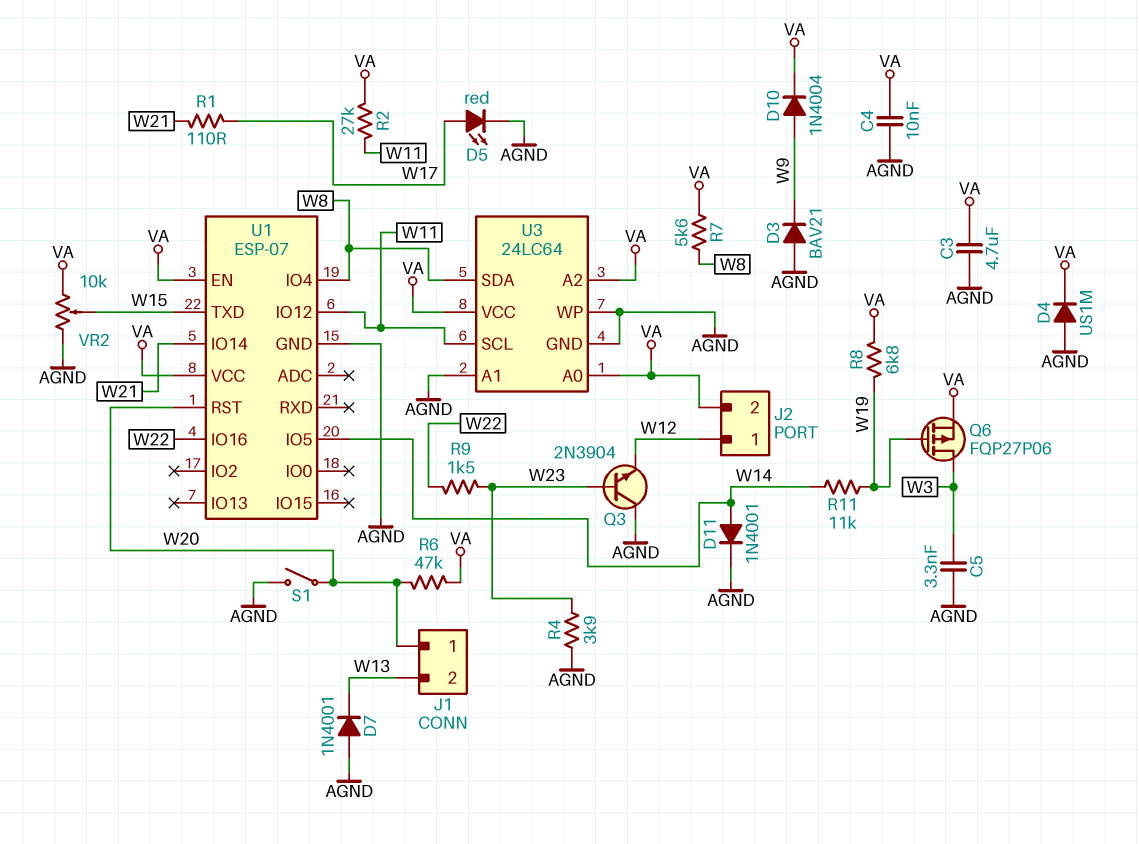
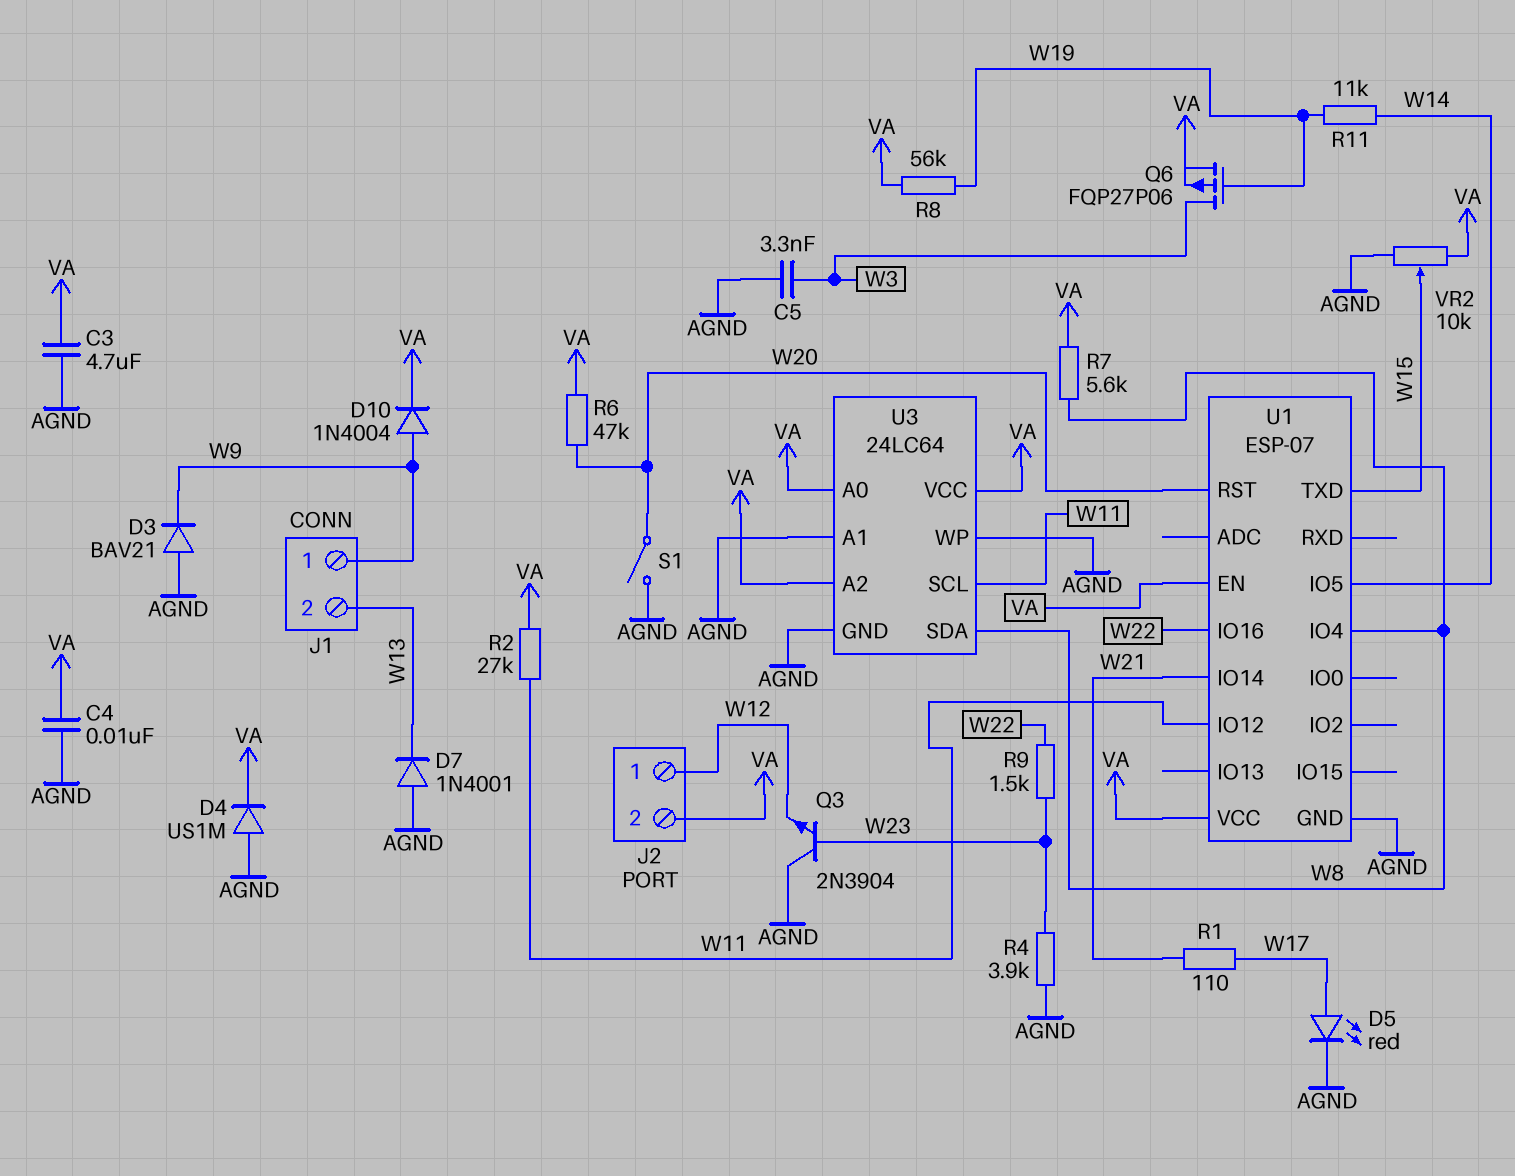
D11: diode 1N4001 (A W14, K AGND) -> none
J1 pin 1: W20 -> W9
R8: 6.8k (VA, W19) -> 56k (VA, W19)

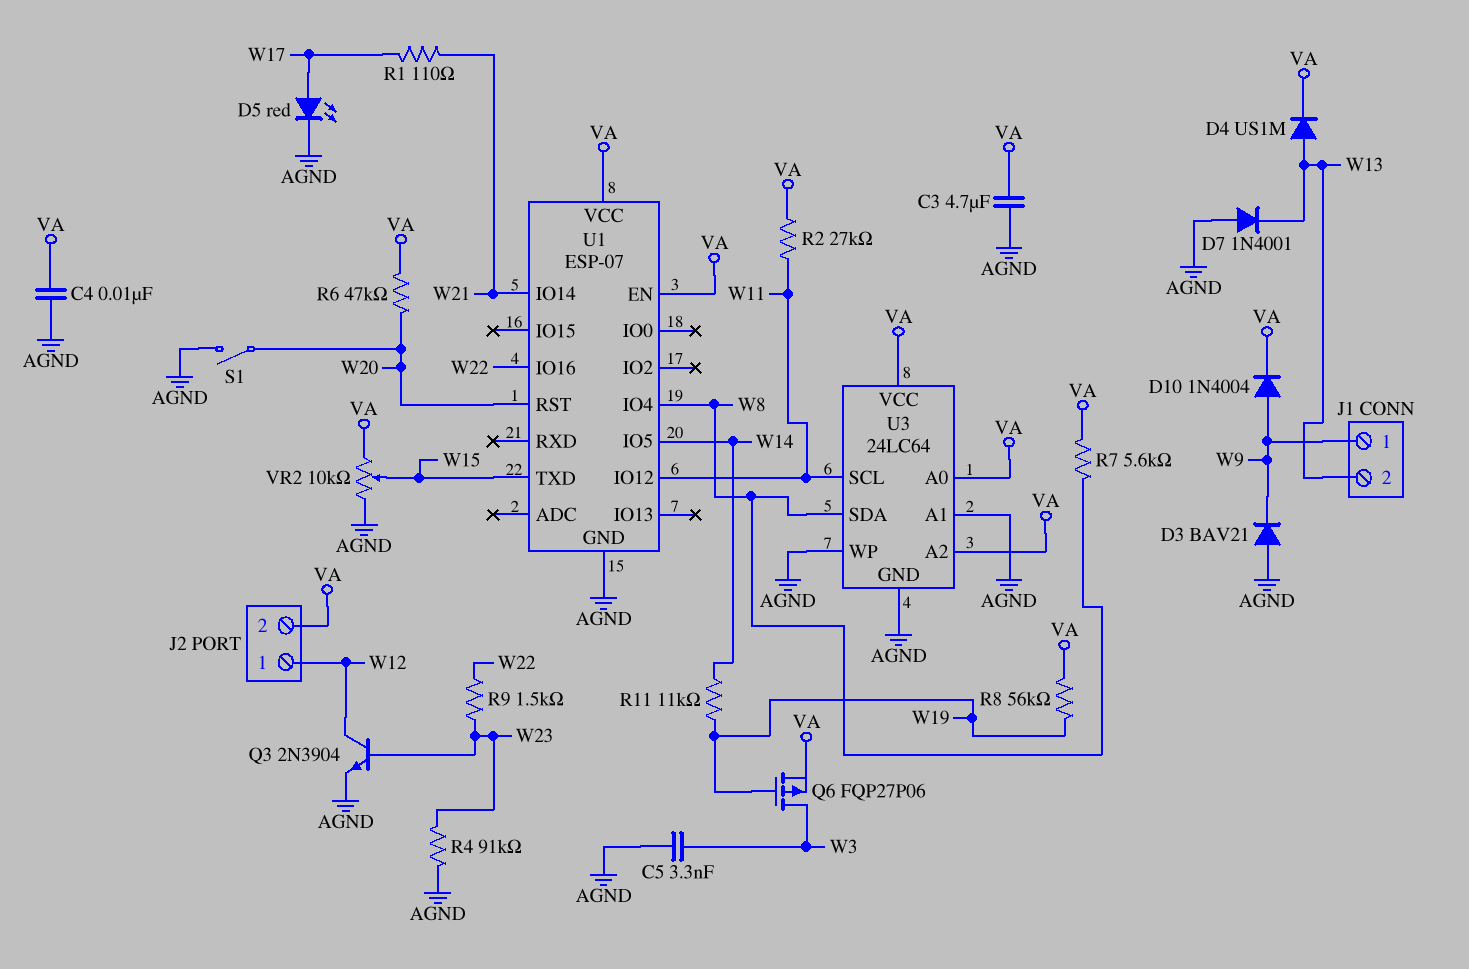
D4: diode US1M (A AGND, K VA) -> diode US1M (A W13, K VA)
Q3: NPN 2N3904 (B W23, C AGND, E W12) -> NPN 2N3904 (B W23, C W12, E AGND)
R4: 3.9k (AGND, W23) -> 91k (AGND, W23)

